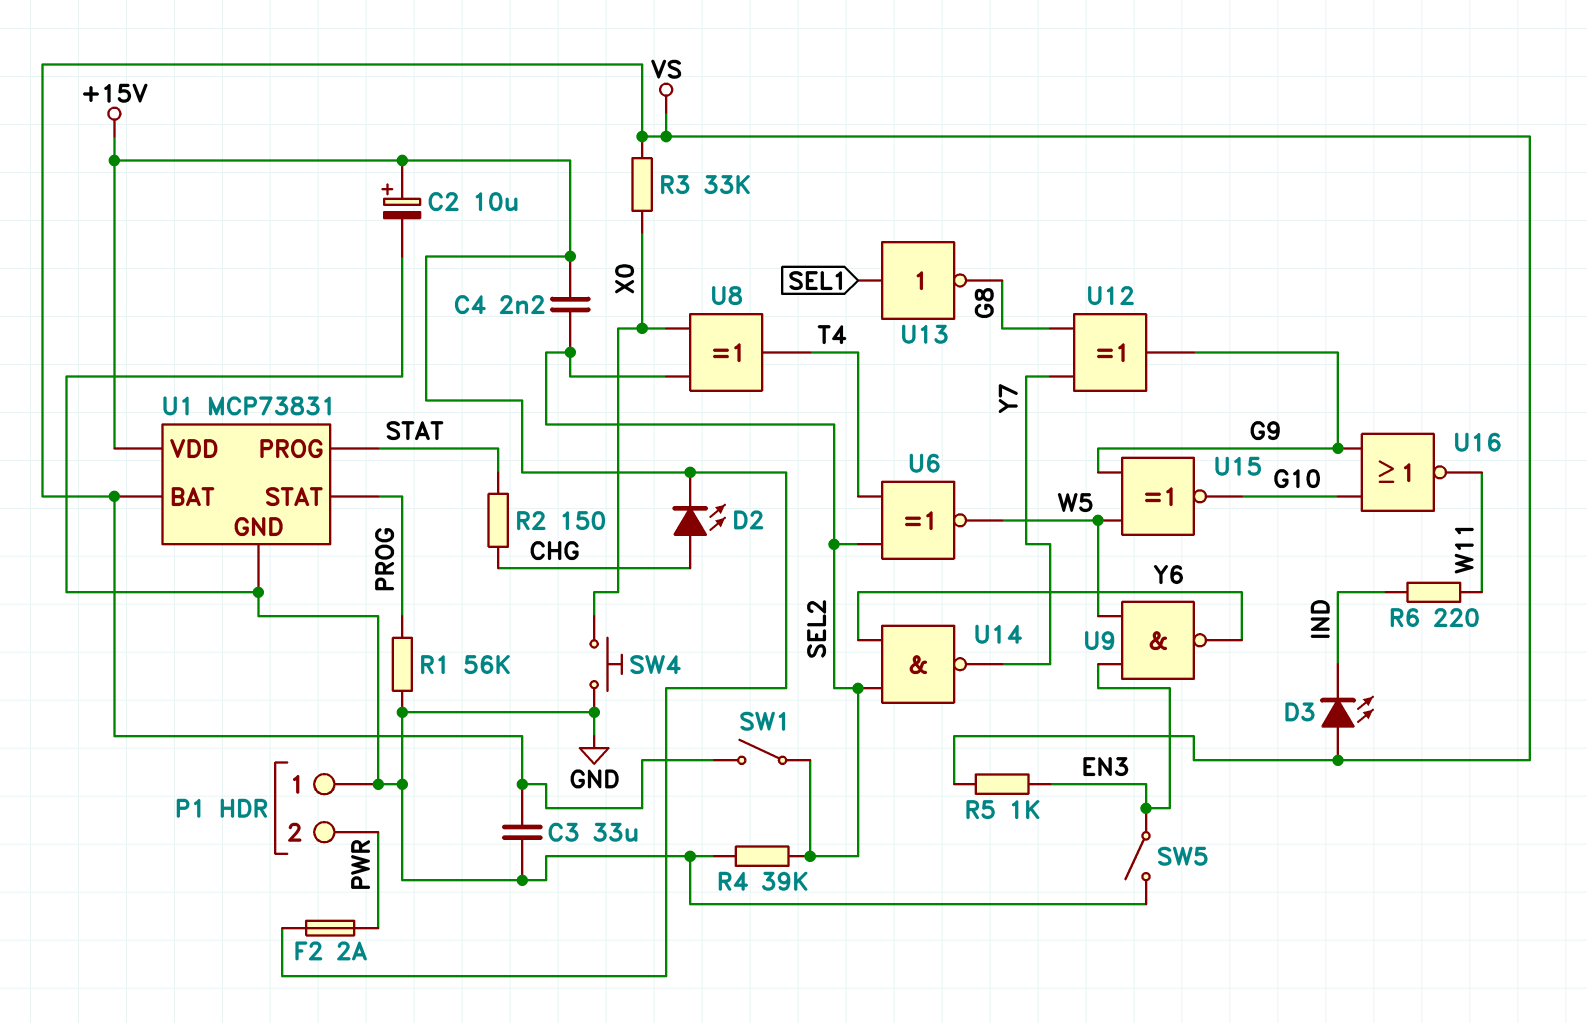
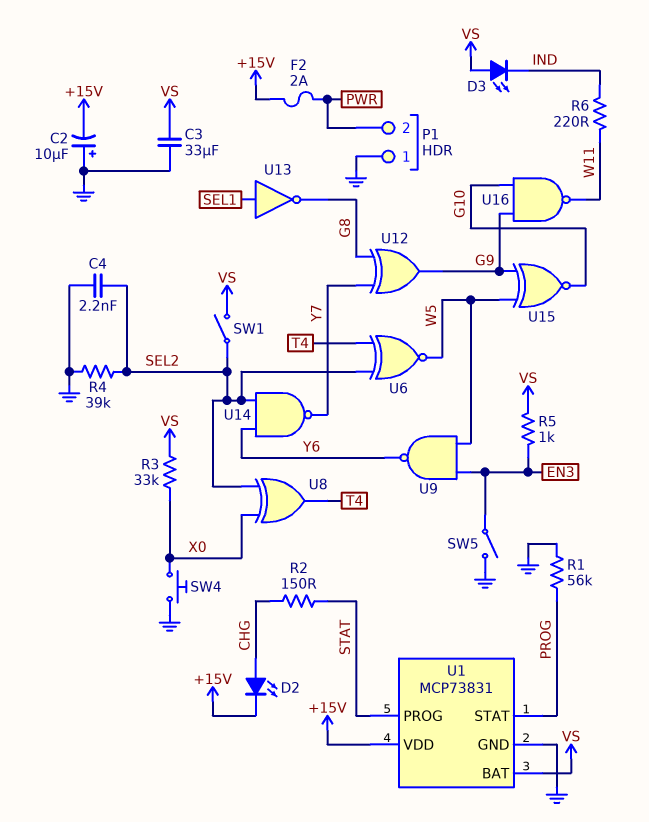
C2: 10uF (plus +15V, minus GND) -> 10uF (plus GND, minus +15V)
C4: 2.2nF (+15V, SEL2) -> 2.2nF (GND, SEL2)
U16: NOR (in G9, in G10, out W11) -> NAND (in G9, in G10, out W11)

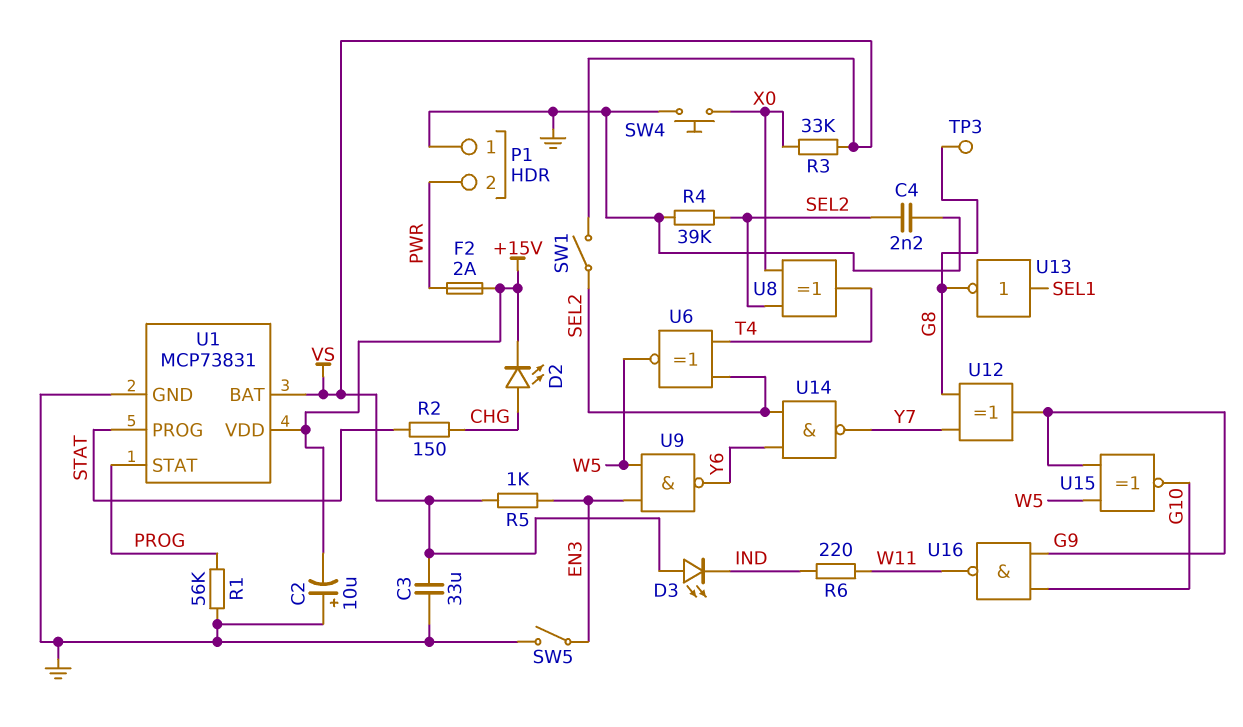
TP3: none -> test point (G8)

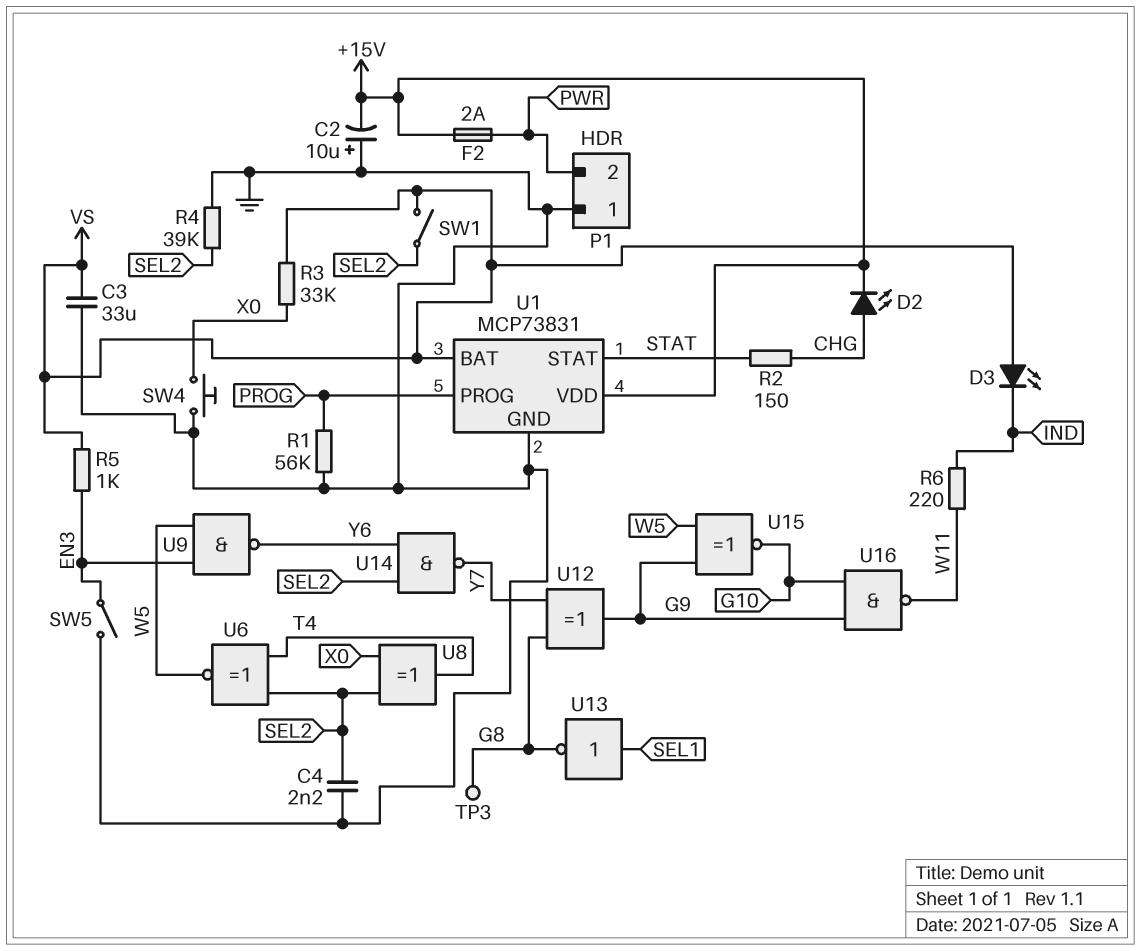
U1 pin PROG: STAT -> PROG
U1 pin STAT: PROG -> STAT

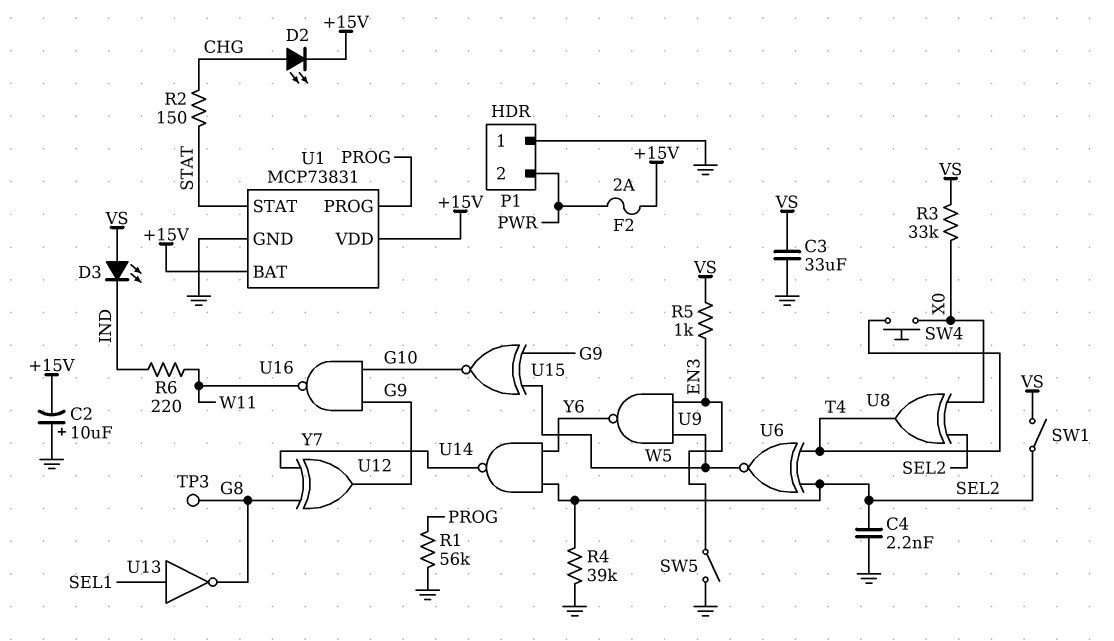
SW4: button (GND, X0) -> button (T4, X0)
U1 pin BAT: VS -> +15V

